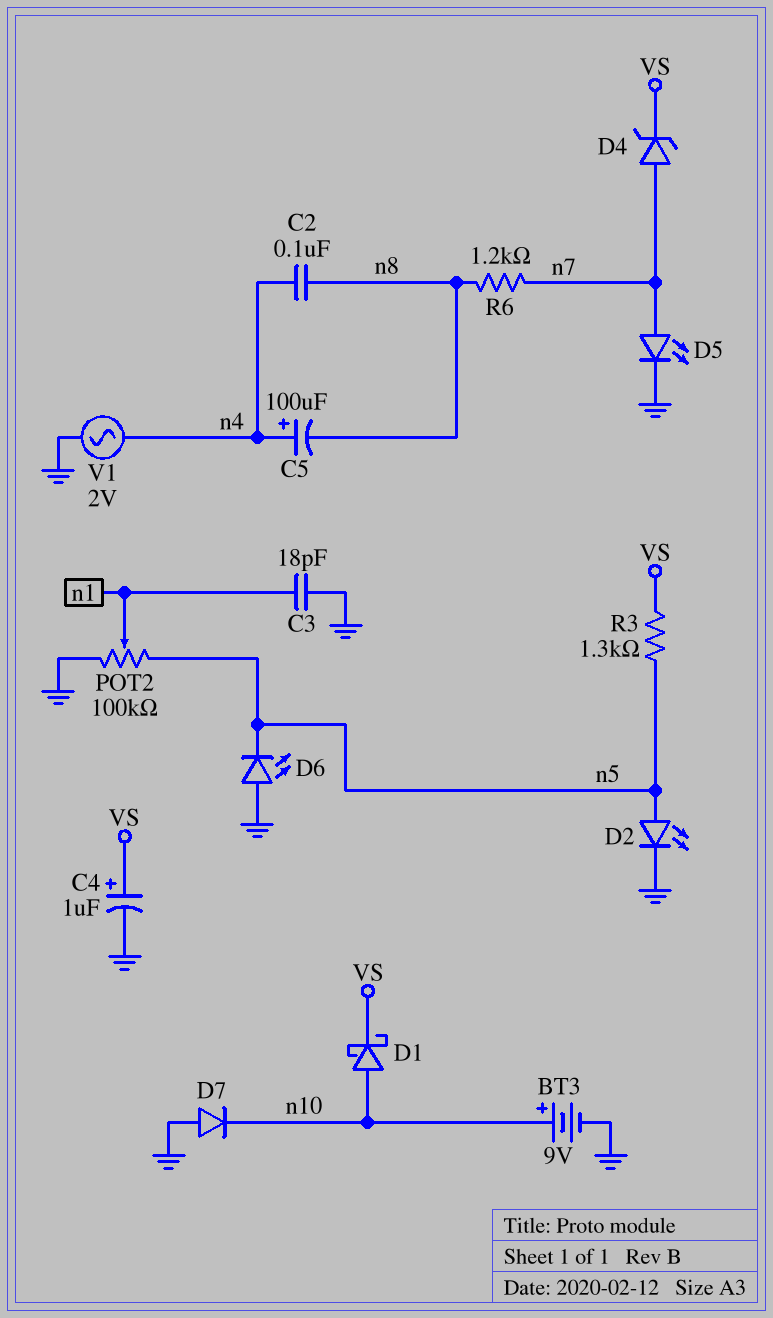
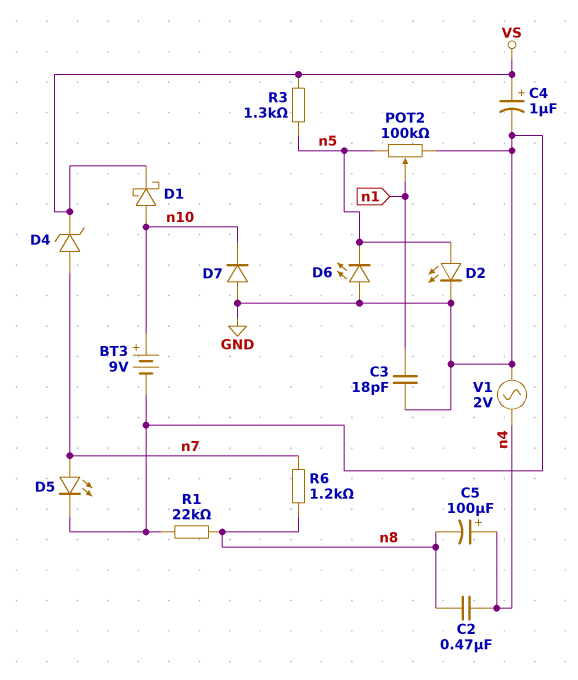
C2: 100nF (n4, n8) -> 470nF (n4, n8)
R1: none -> 22k (GND, n8)

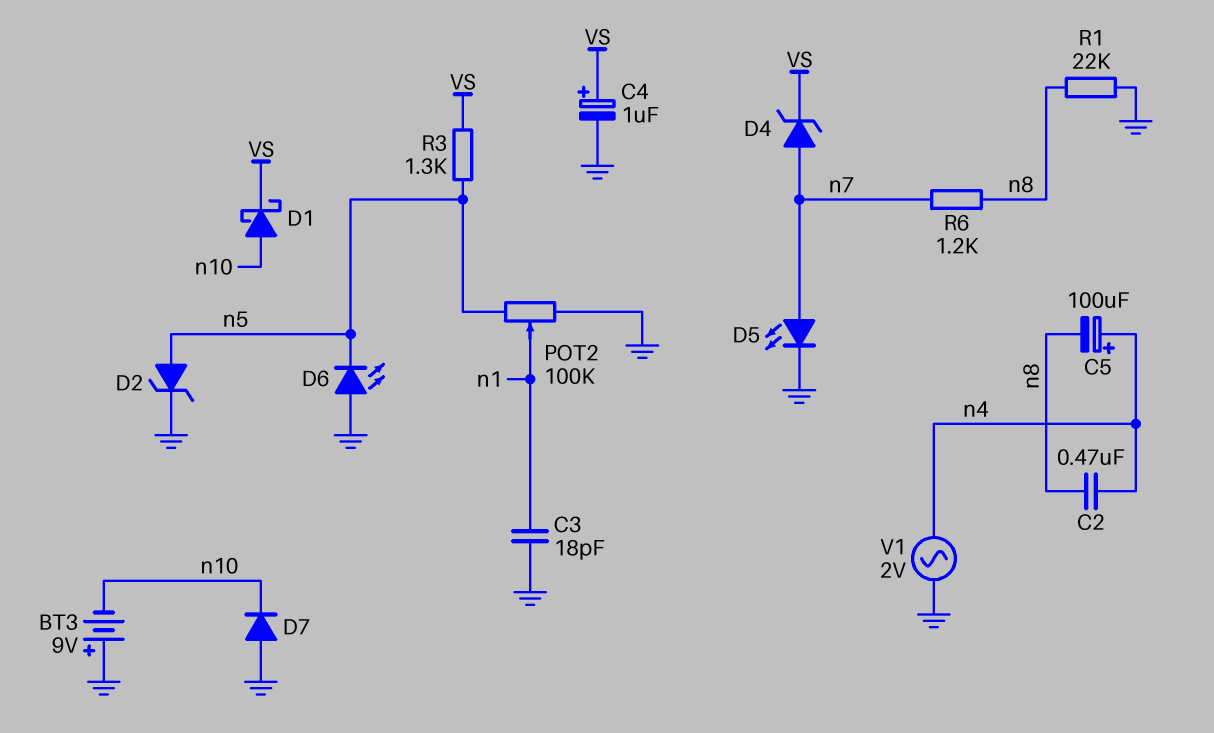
BT3: 9V (plus n10, minus GND) -> 9V (plus GND, minus n10)
D2: LED (A n5, K GND) -> zener (A n5, K GND)

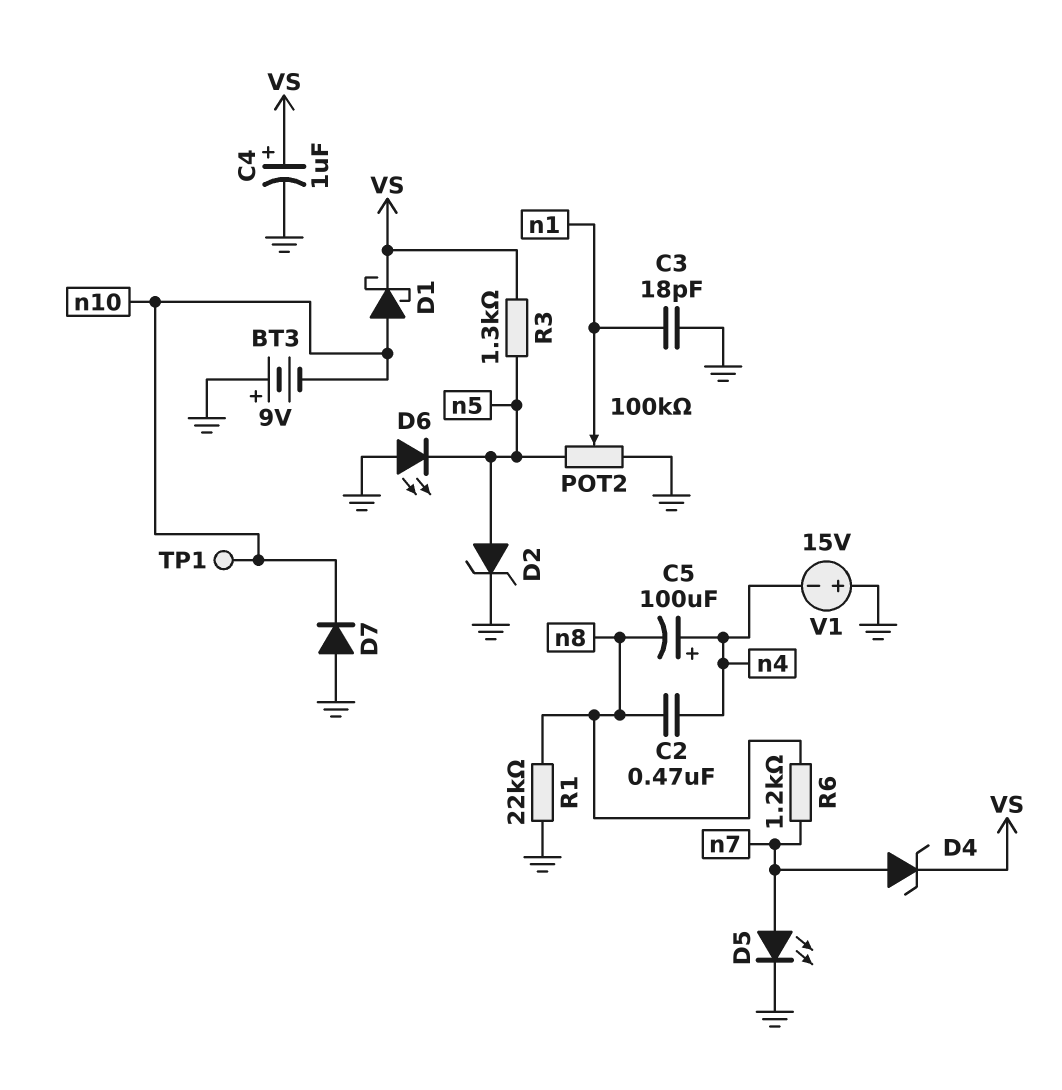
TP1: none -> test point (n10)
V1: AC 2V (GND, n4) -> 15V (plus GND, minus n4)

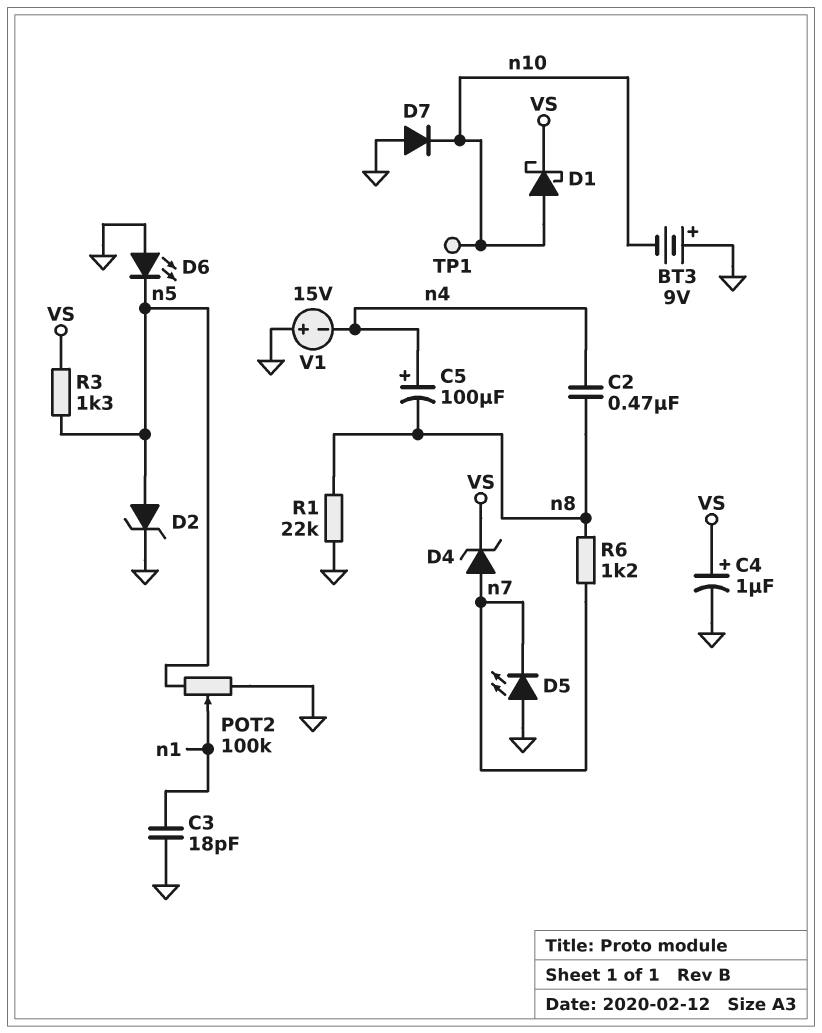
D5: LED (A n7, K GND) -> LED (A GND, K n7)

